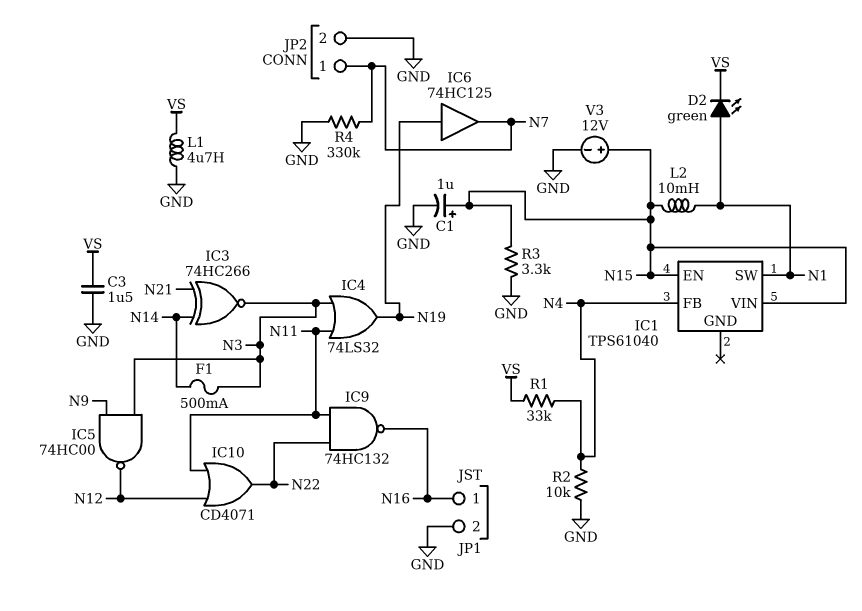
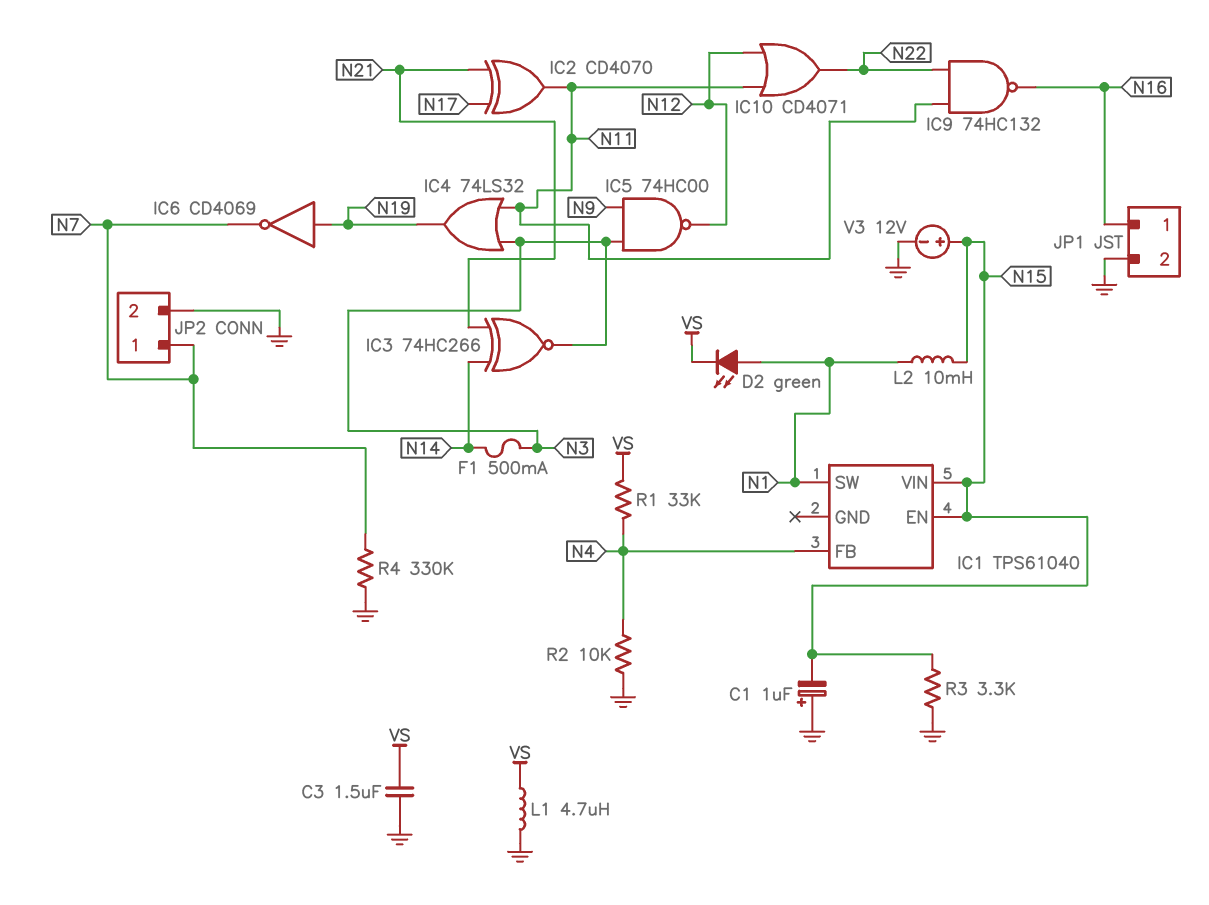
C1: 1uF (plus N15, minus GND) -> 1uF (plus GND, minus N15)
IC2: none -> XOR CD4070 (in N17, in N21, out N11)
IC6: buffer 74HC125 (in N19, out N7) -> NOT CD4069 (in N19, out N7)

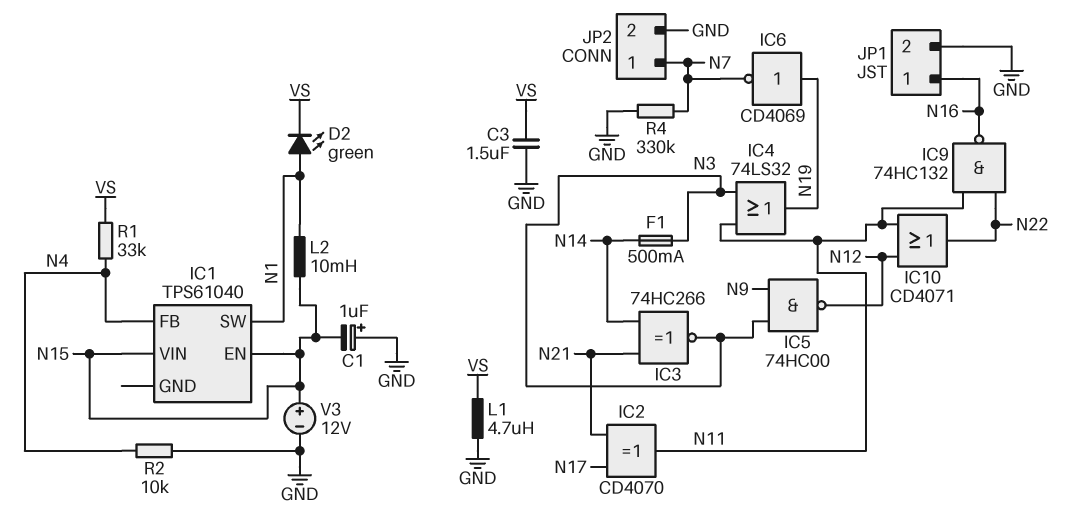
R3: 3.3k (GND, N15) -> none

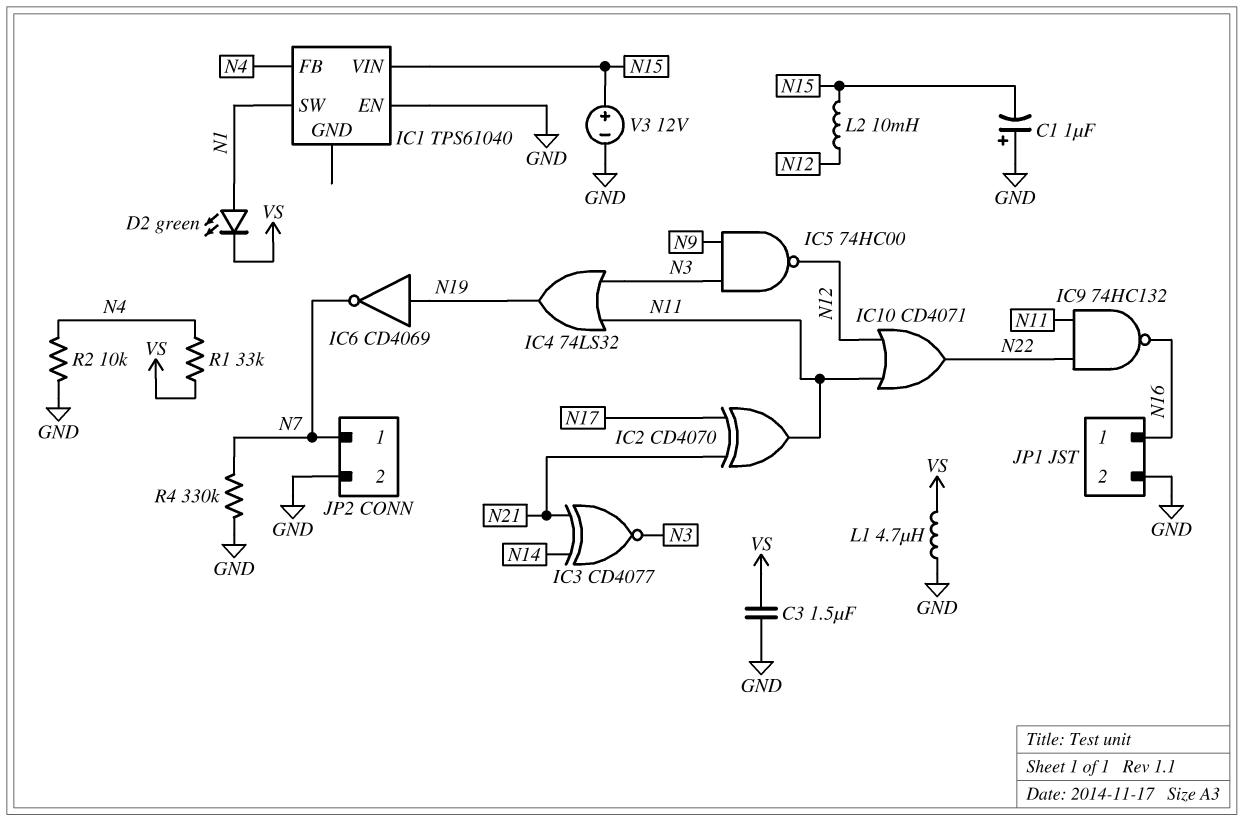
F1: 500mA (N3, N14) -> none
IC1 pin EN: N15 -> GND
IC3: XNOR 74HC266 (in N14, in N21, out N3) -> XNOR CD4077 (in N14, in N21, out N3)
L2: 10mH (N1, N15) -> 10mH (N12, N15)

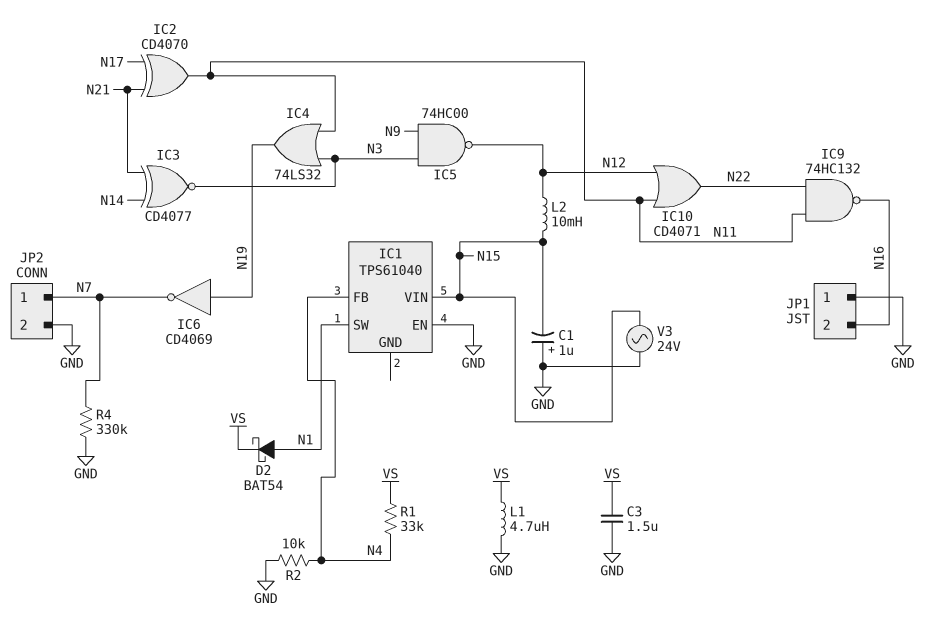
D2: LED green (A N1, K VS) -> schottky BAT54 (A N1, K VS)
JP1 pin 1: N16 -> GND
JP1 pin 2: GND -> N16
V3: 12V (plus N15, minus GND) -> AC 24V (GND, N15)

